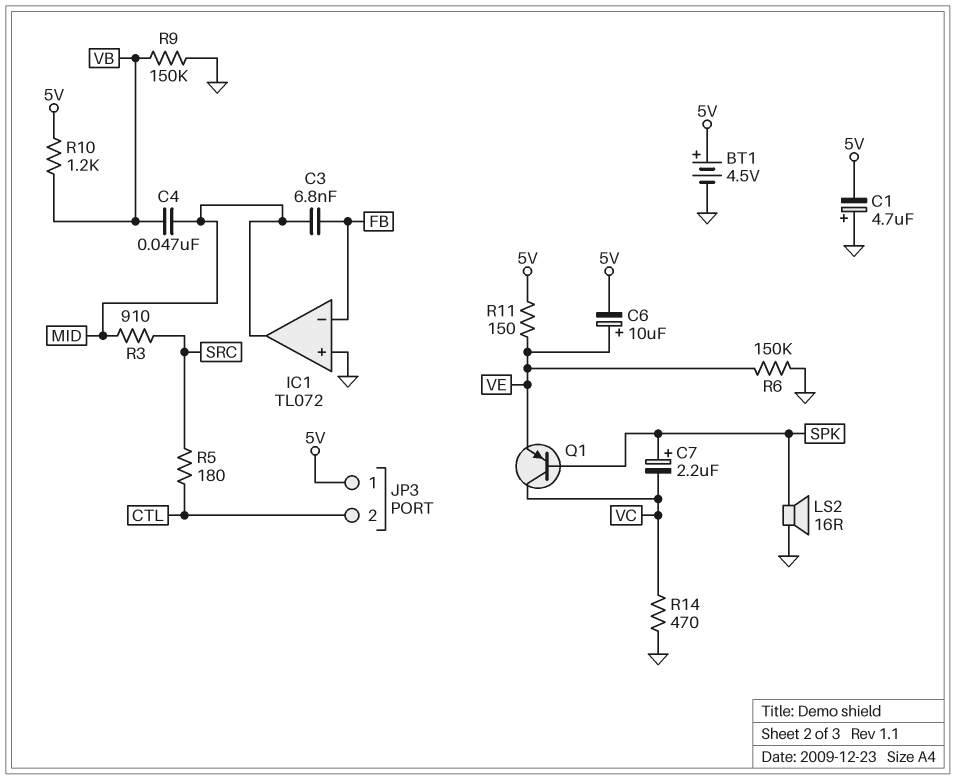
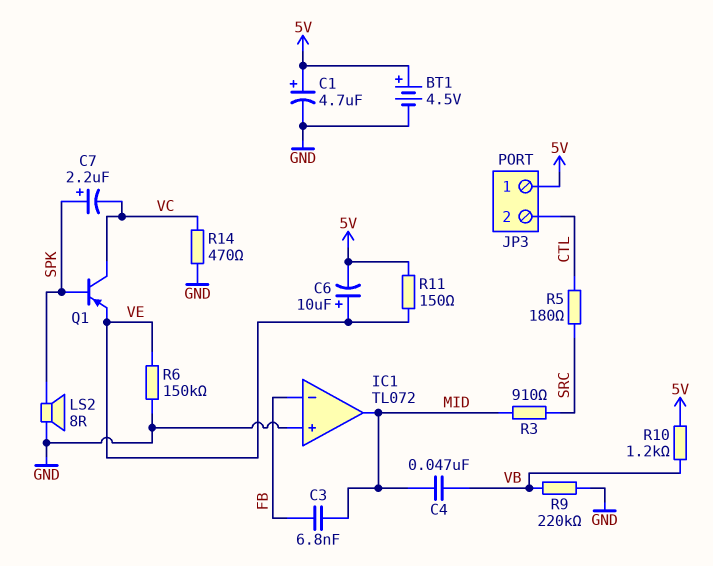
C1: 4.7uF (plus GND, minus 5V) -> 4.7uF (plus 5V, minus GND)
LS2: speaker 16R (GND, SPK) -> speaker 8R (GND, SPK)
R9: 150k (GND, VB) -> 220k (GND, VB)

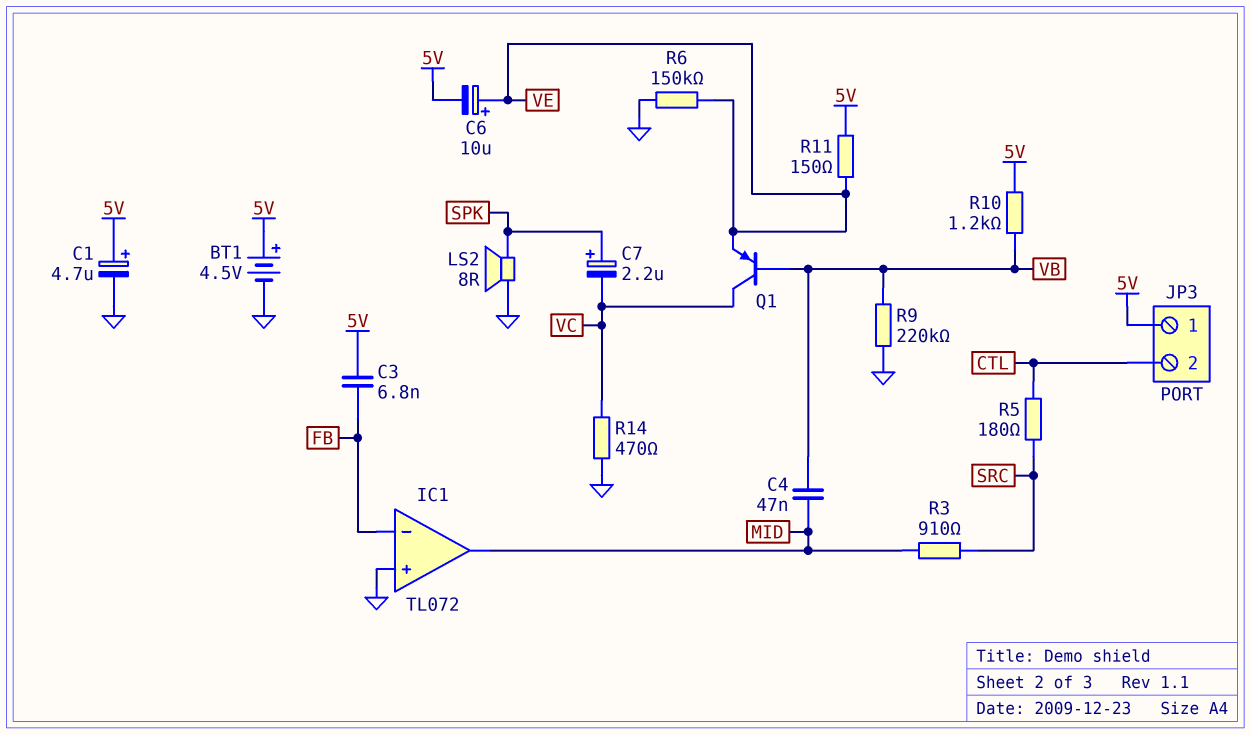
C3: 6.8nF (FB, MID) -> 6.8nF (5V, FB)
Q1: PNP (B SPK, C VC, E VE) -> PNP (B VB, C VC, E VE)

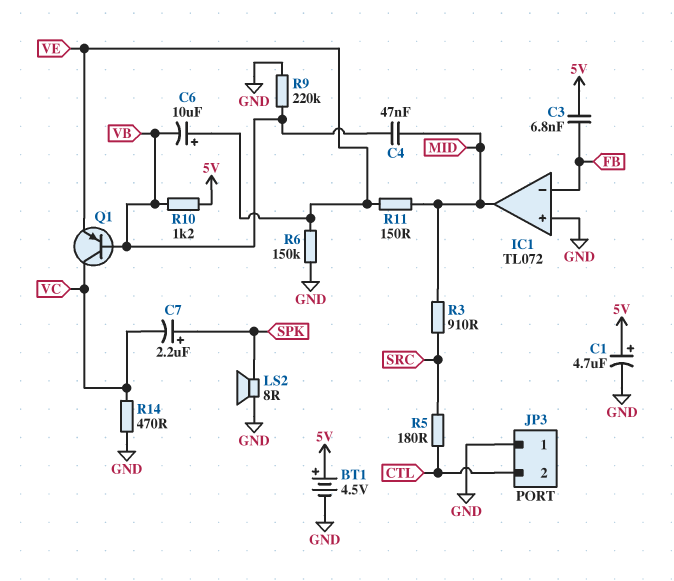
C6: 10uF (plus VE, minus 5V) -> 10uF (plus VE, minus VB)
JP3 pin 1: 5V -> GND
R11: 150 (5V, VE) -> 150 (MID, VE)

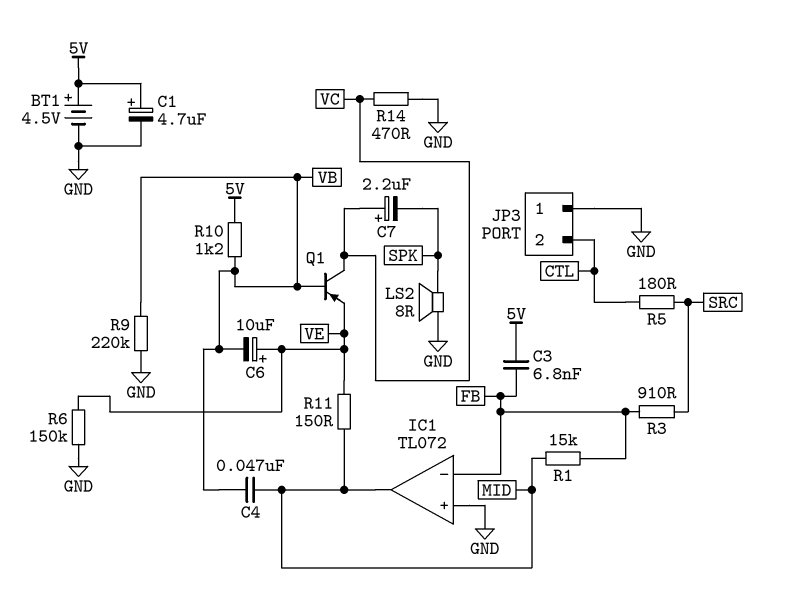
C7: 2.2uF (plus SPK, minus VC) -> 2.2uF (plus VC, minus SPK)
R1: none -> 15k (FB, MID)
R3: 910 (MID, SRC) -> 910 (FB, SRC)

